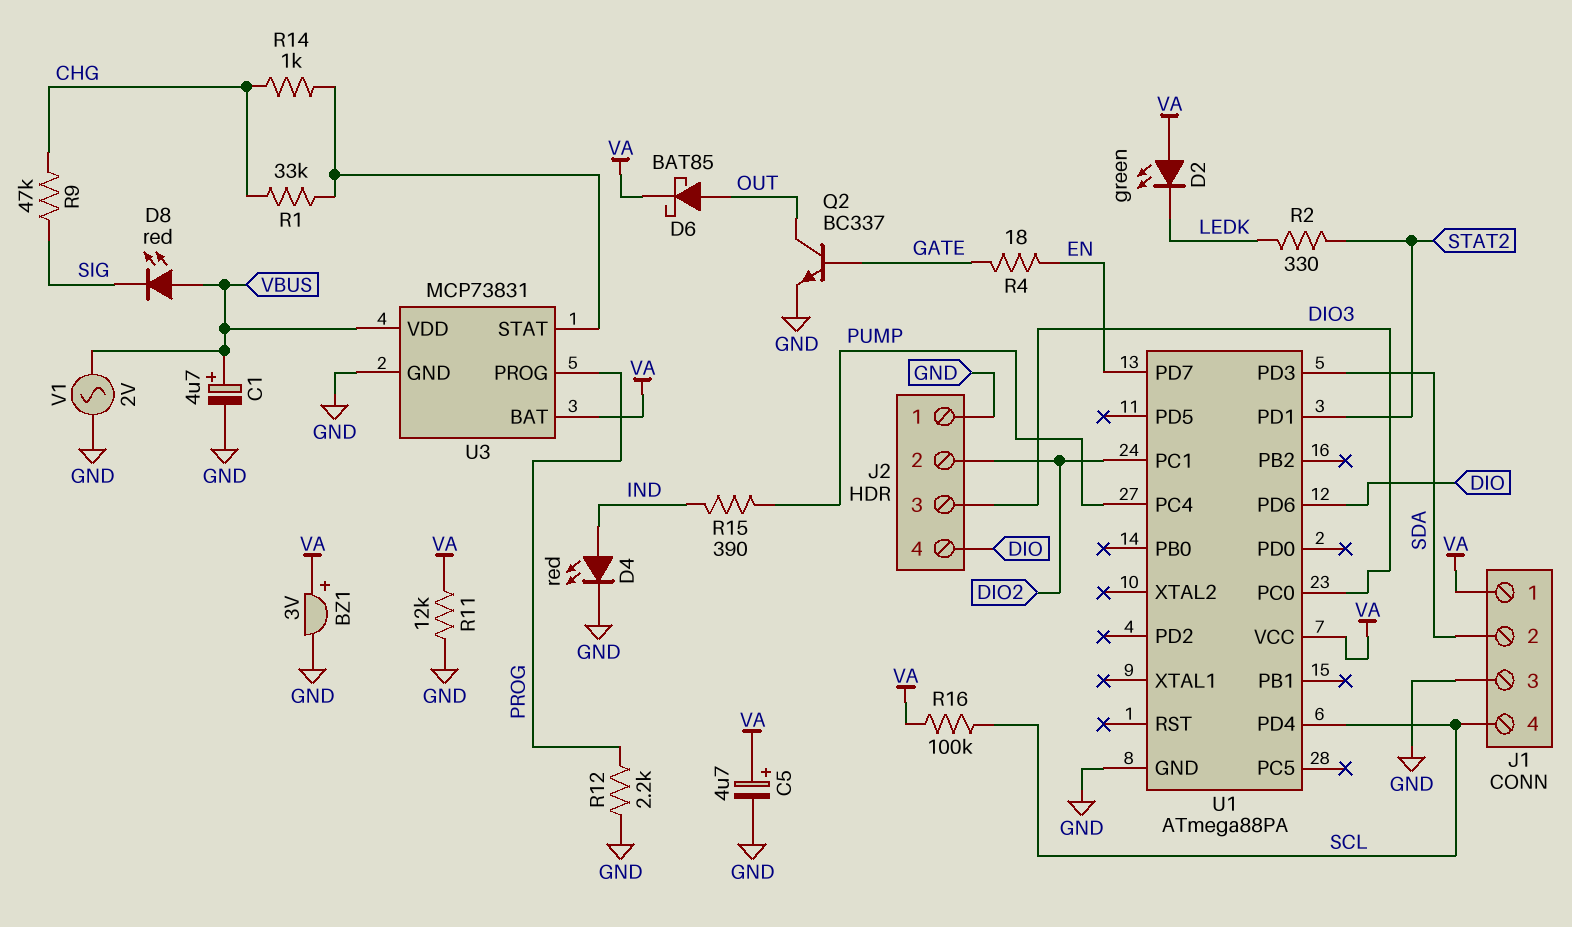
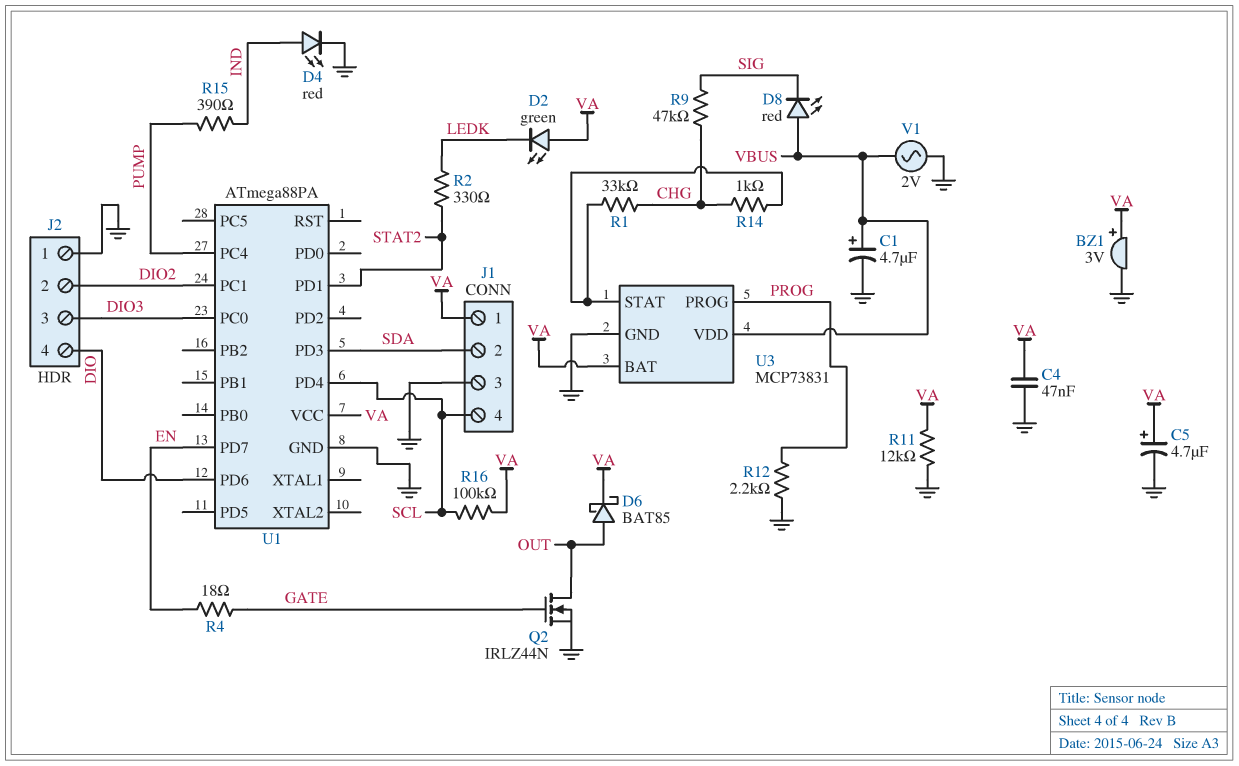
C4: none -> 47nF (GND, VA)
Q2: NPN BC337 (B GATE, C OUT, E GND) -> NMOS IRLZ44N (G GATE, D OUT, S GND)

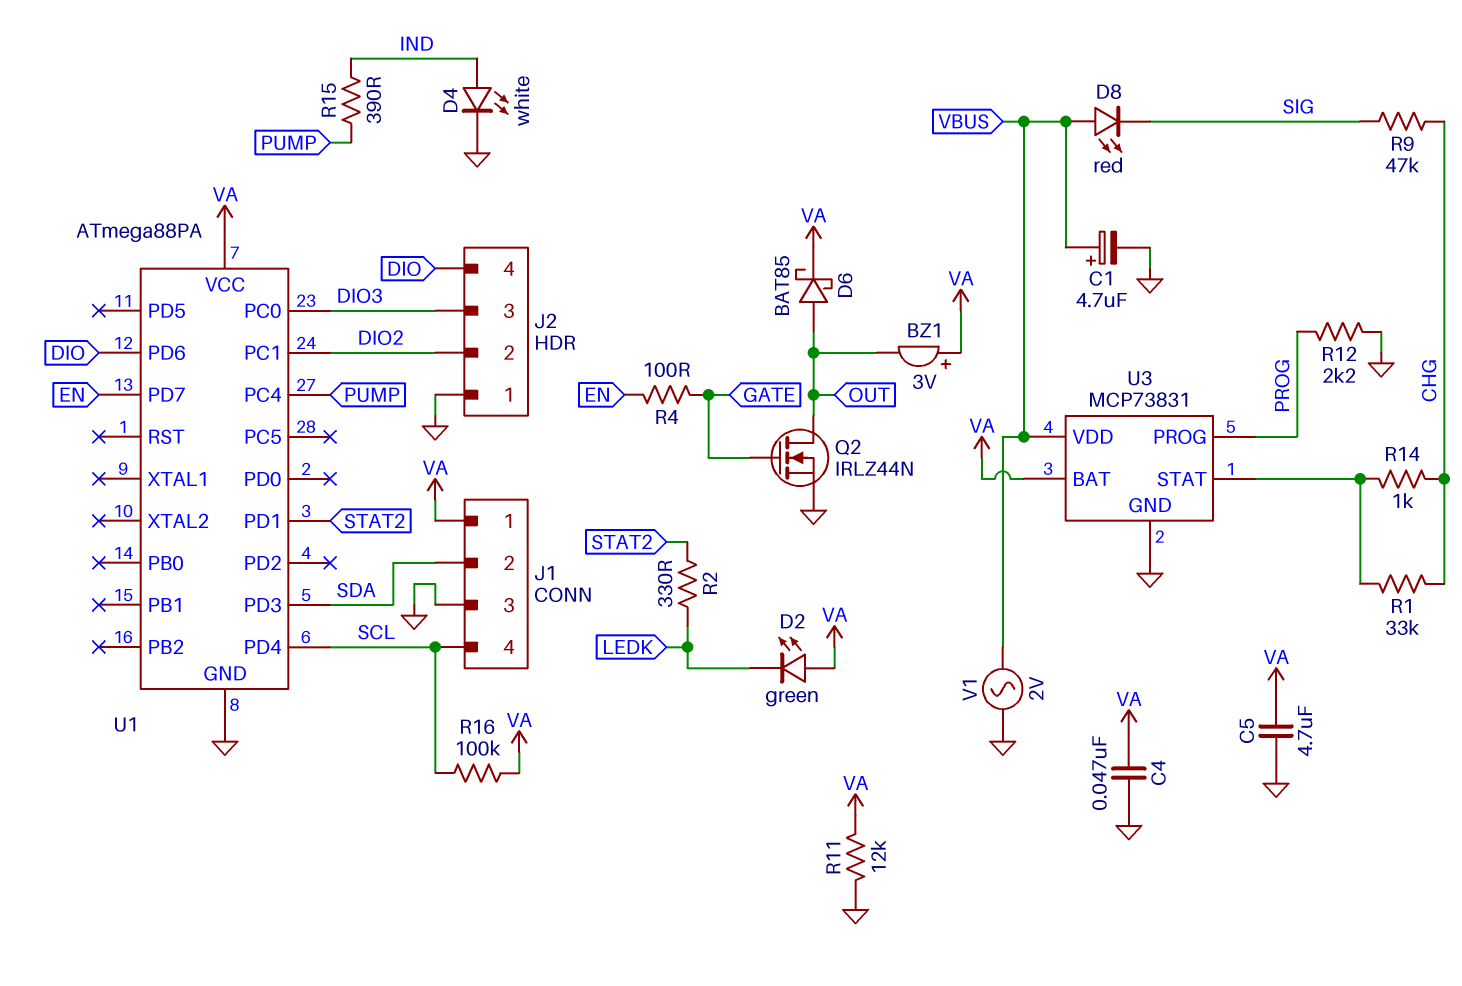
BZ1: buzzer 3V (plus VA, minus GND) -> buzzer 3V (plus VA, minus OUT)
C5: 4.7uF (plus VA, minus GND) -> 4.7uF (GND, VA)
D4: LED red (A IND, K GND) -> LED white (A IND, K GND)
R4: 18 (EN, GATE) -> 100 (EN, GATE)

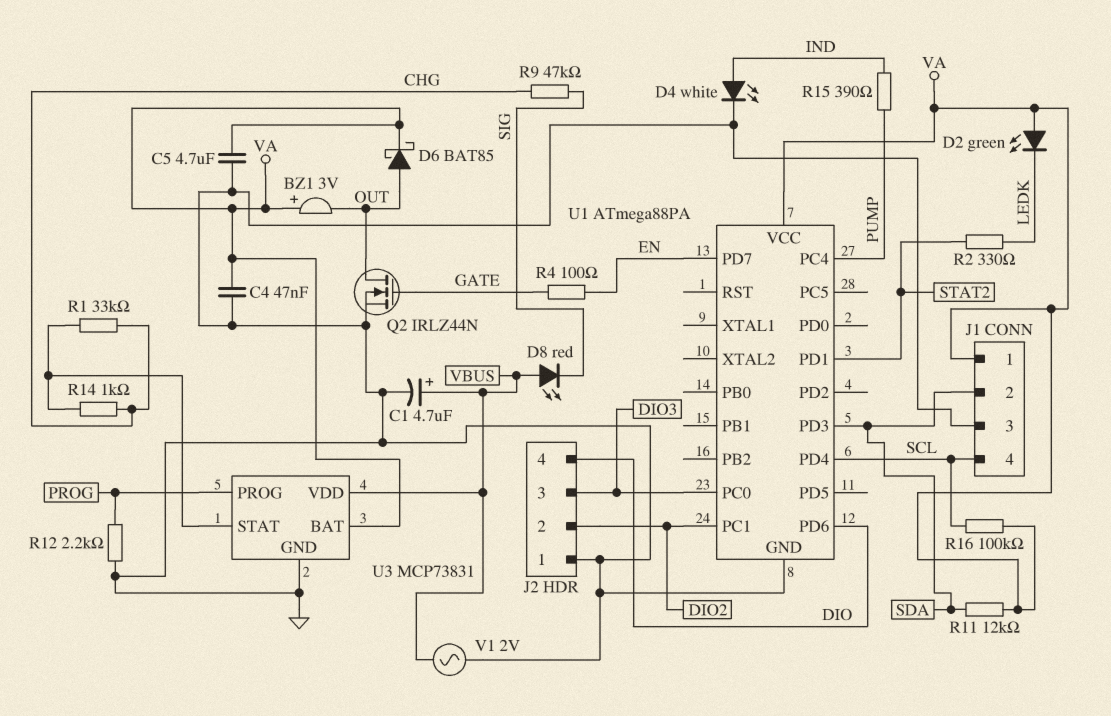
R11: 12k (GND, VA) -> 12k (SDA, VA)

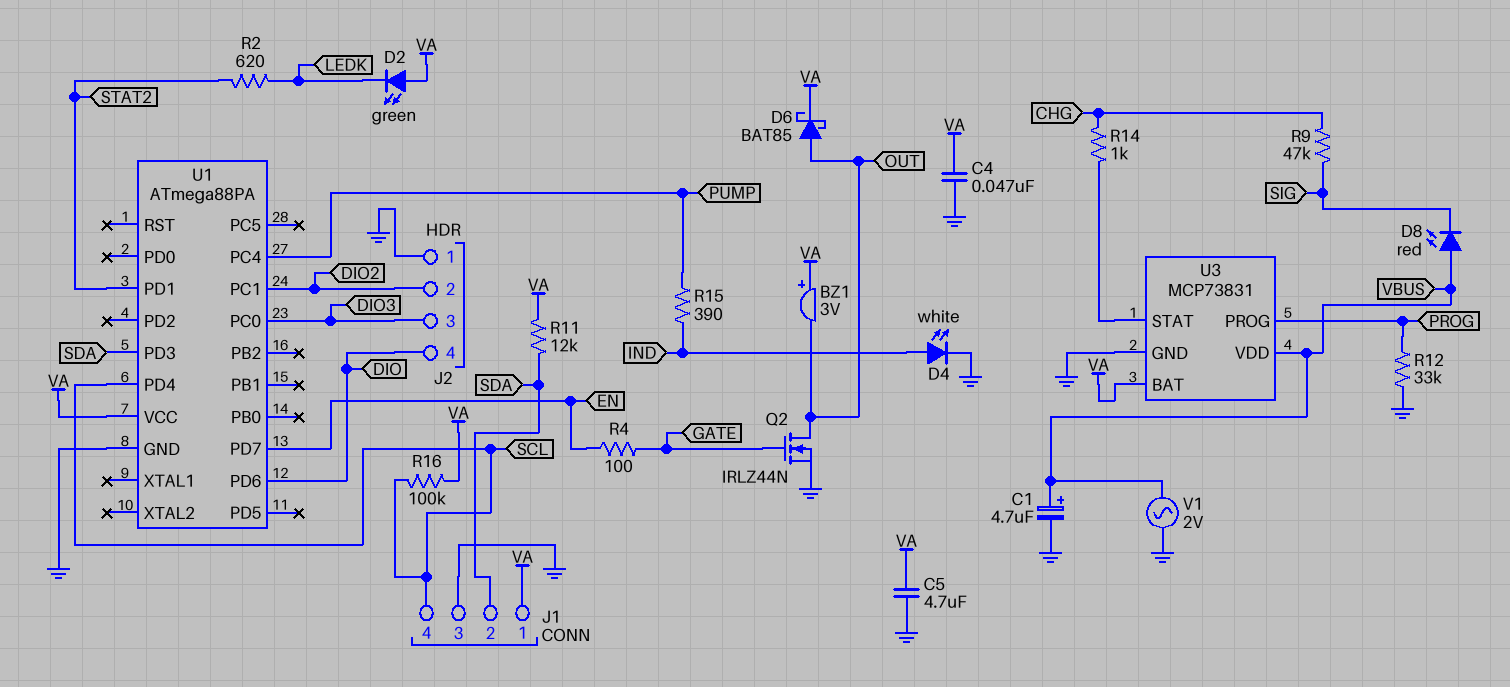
R1: 33k (CHG, U3/STAT) -> none
R2: 330 (LEDK, STAT2) -> 620 (LEDK, STAT2)
R12: 2.2k (GND, PROG) -> 33k (GND, PROG)

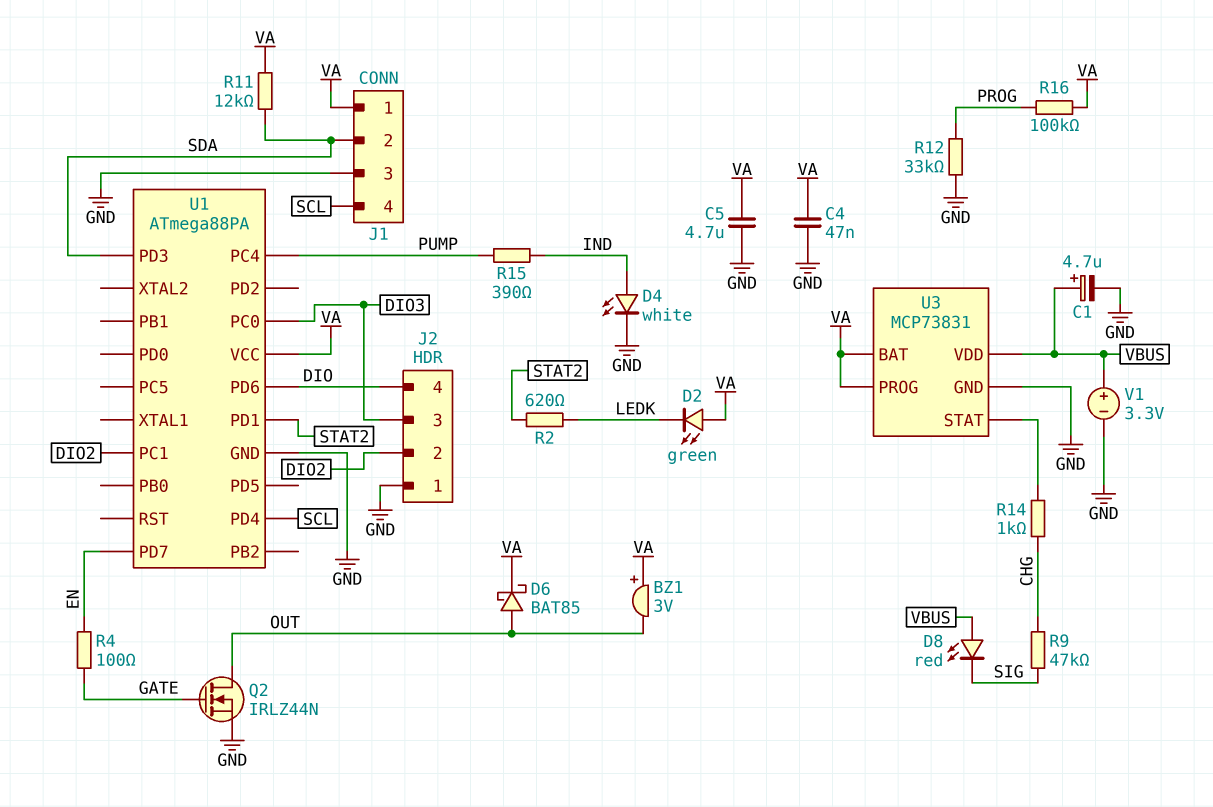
R16: 100k (SCL, VA) -> 100k (PROG, VA)
U3 pin PROG: PROG -> VA
V1: AC 2V (GND, VBUS) -> 3.3V (plus VBUS, minus GND)

